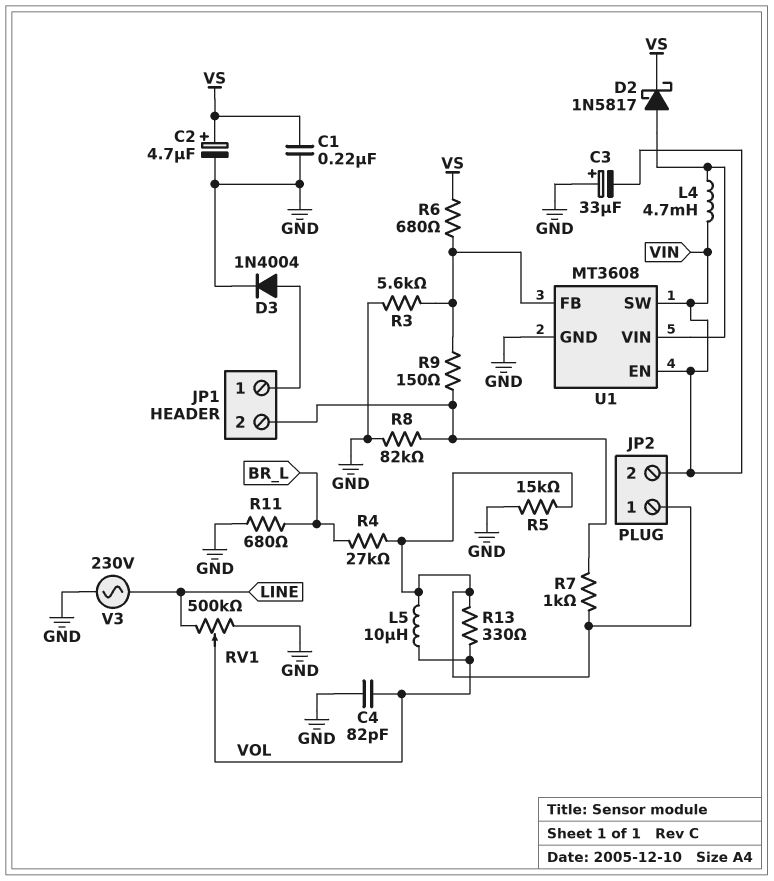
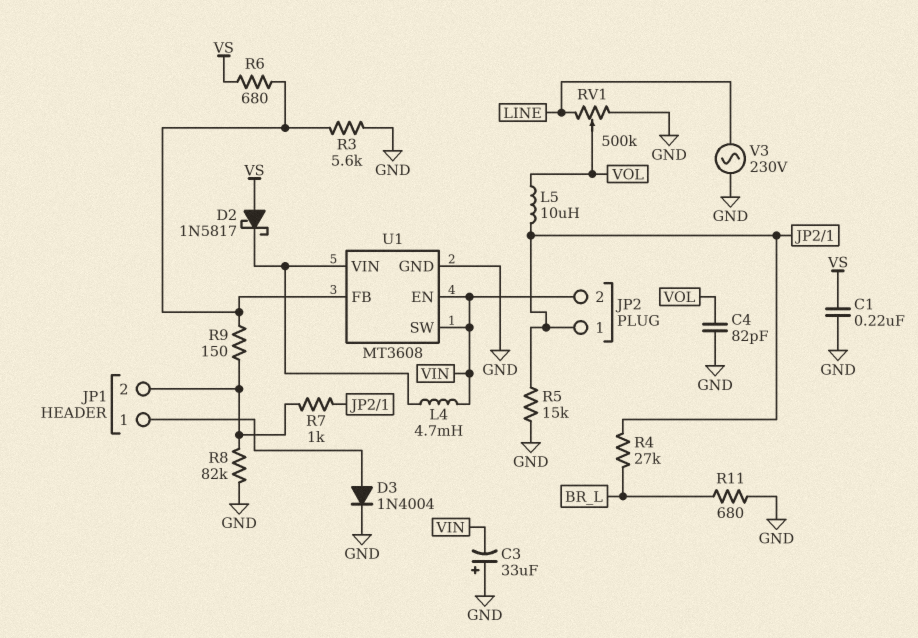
C2: 4.7uF (plus VS, minus GND) -> none
D2: schottky 1N5817 (A U1/VIN, K VS) -> schottky 1N5817 (A VS, K U1/VIN)
R13: 330 (JP2/1, VOL) -> none

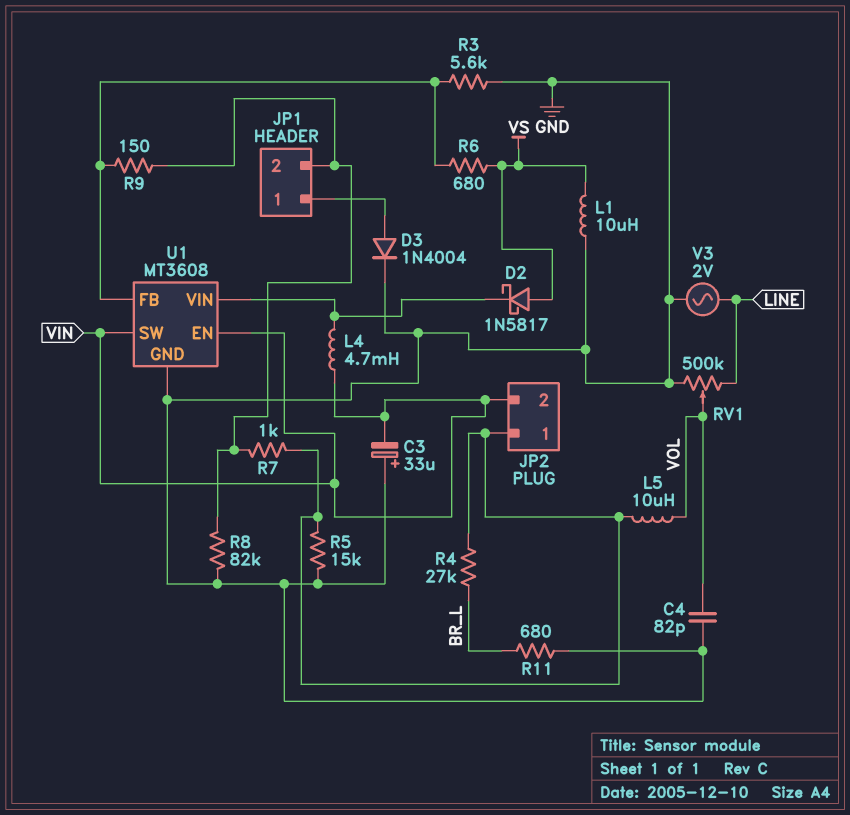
C1: 220nF (GND, VS) -> none
L1: none -> 10uH (GND, VS)
V3: AC 230V (GND, LINE) -> AC 2V (GND, LINE)

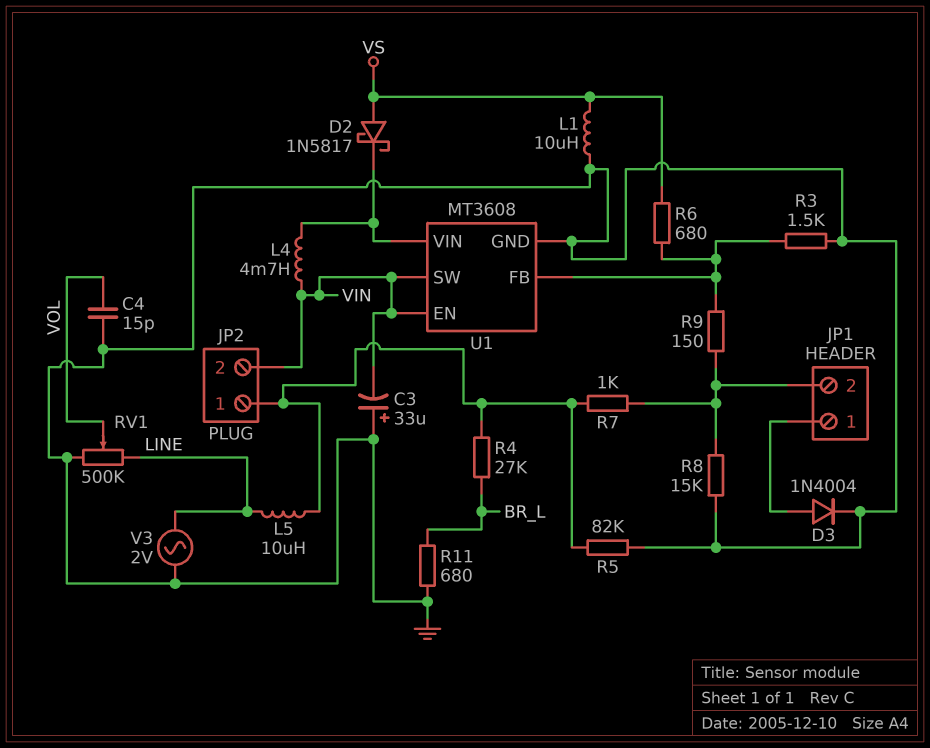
C4: 82pF (GND, VOL) -> 15pF (GND, VOL)
L5: 10uH (JP2/1, VOL) -> 10uH (JP2/1, LINE)
R3: 5.6k (GND, U1/FB) -> 1.5k (GND, U1/FB)
R5: 15k (GND, JP2/1) -> 82k (GND, JP2/1)
R8: 82k (GND, JP1/2) -> 15k (GND, JP1/2)

